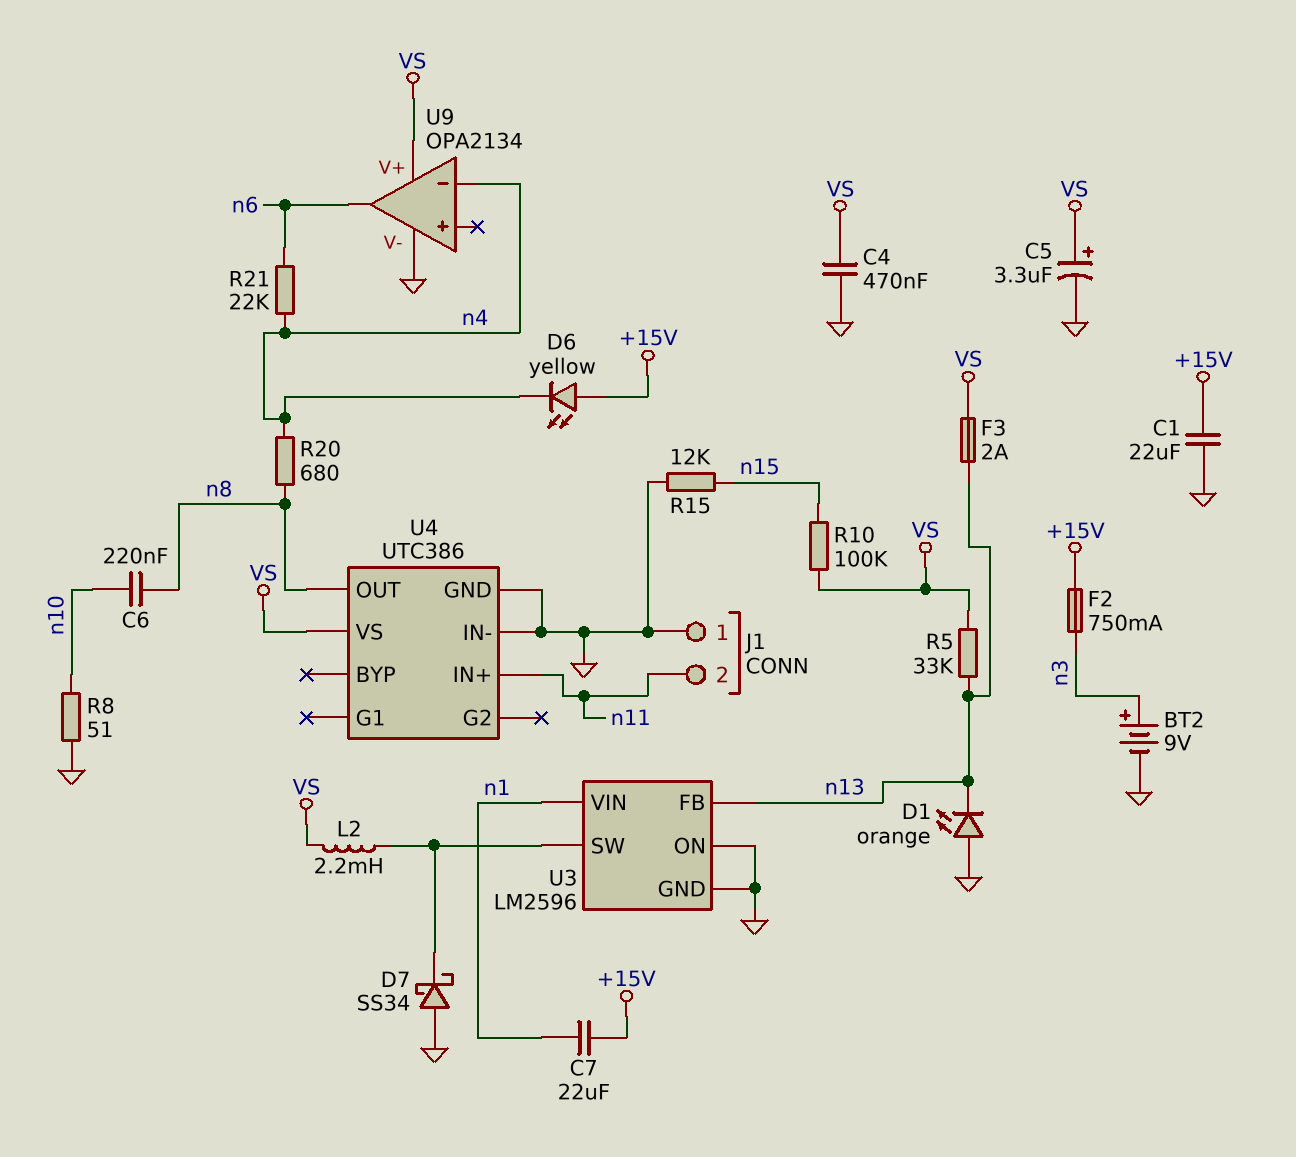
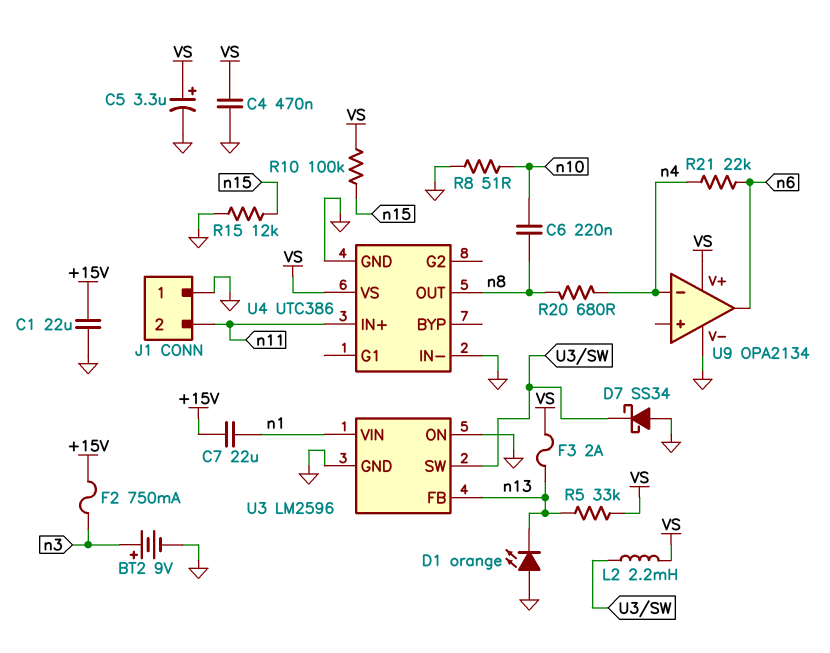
D6: LED yellow (A +15V, K n4) -> none

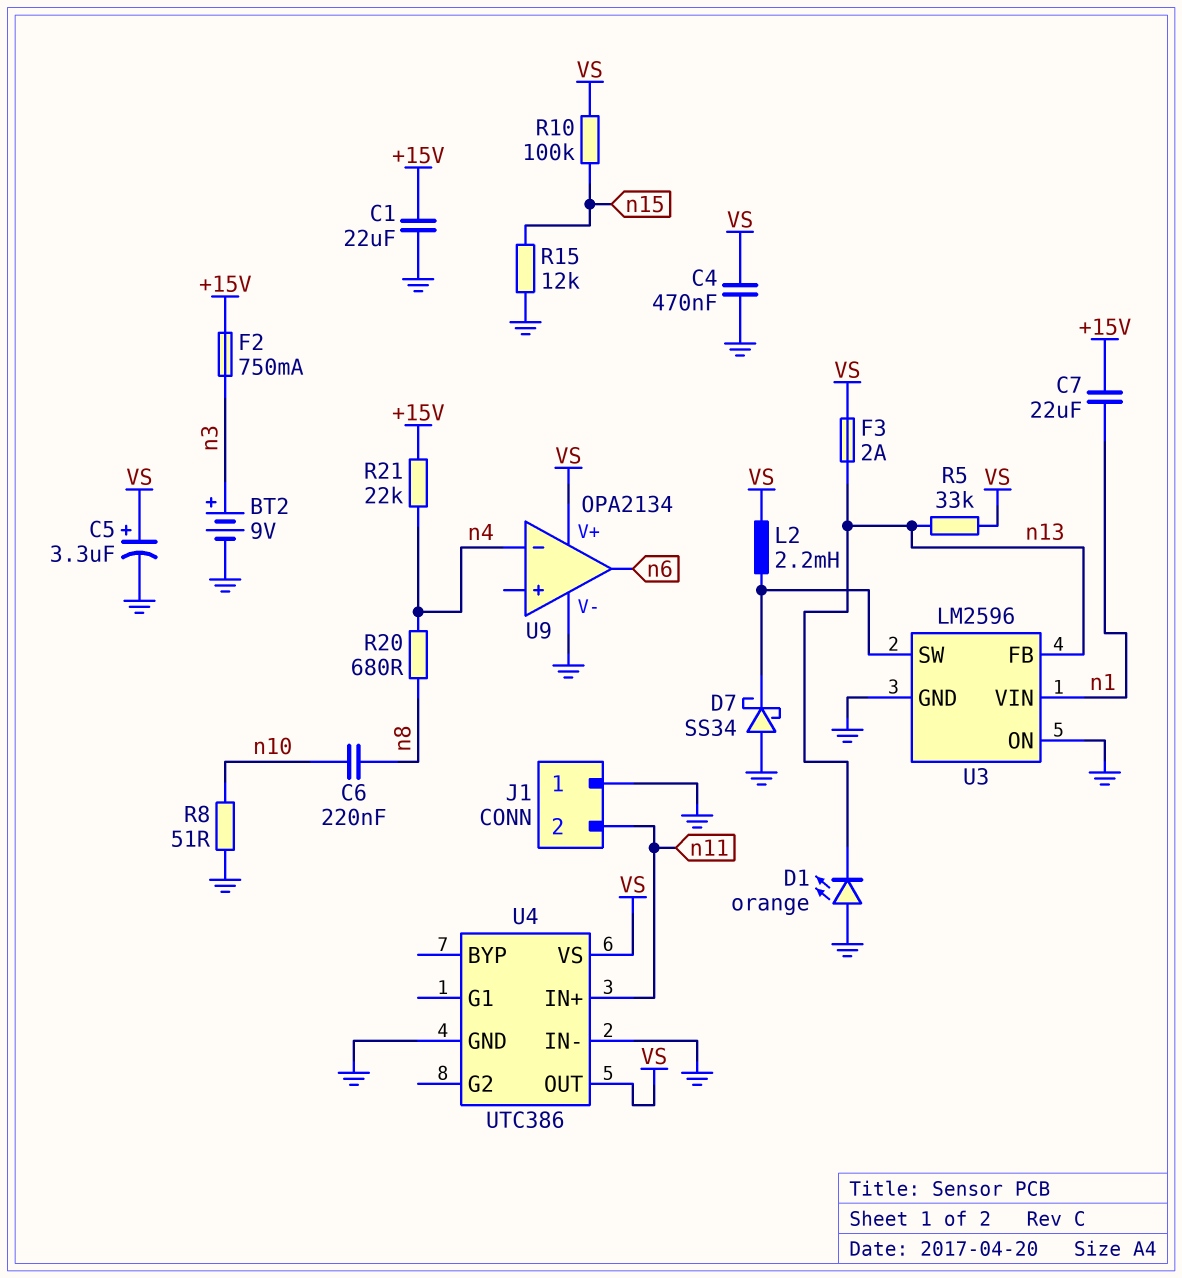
R21: 22k (n4, n6) -> 22k (+15V, n4)
U4 pin OUT: n8 -> VS

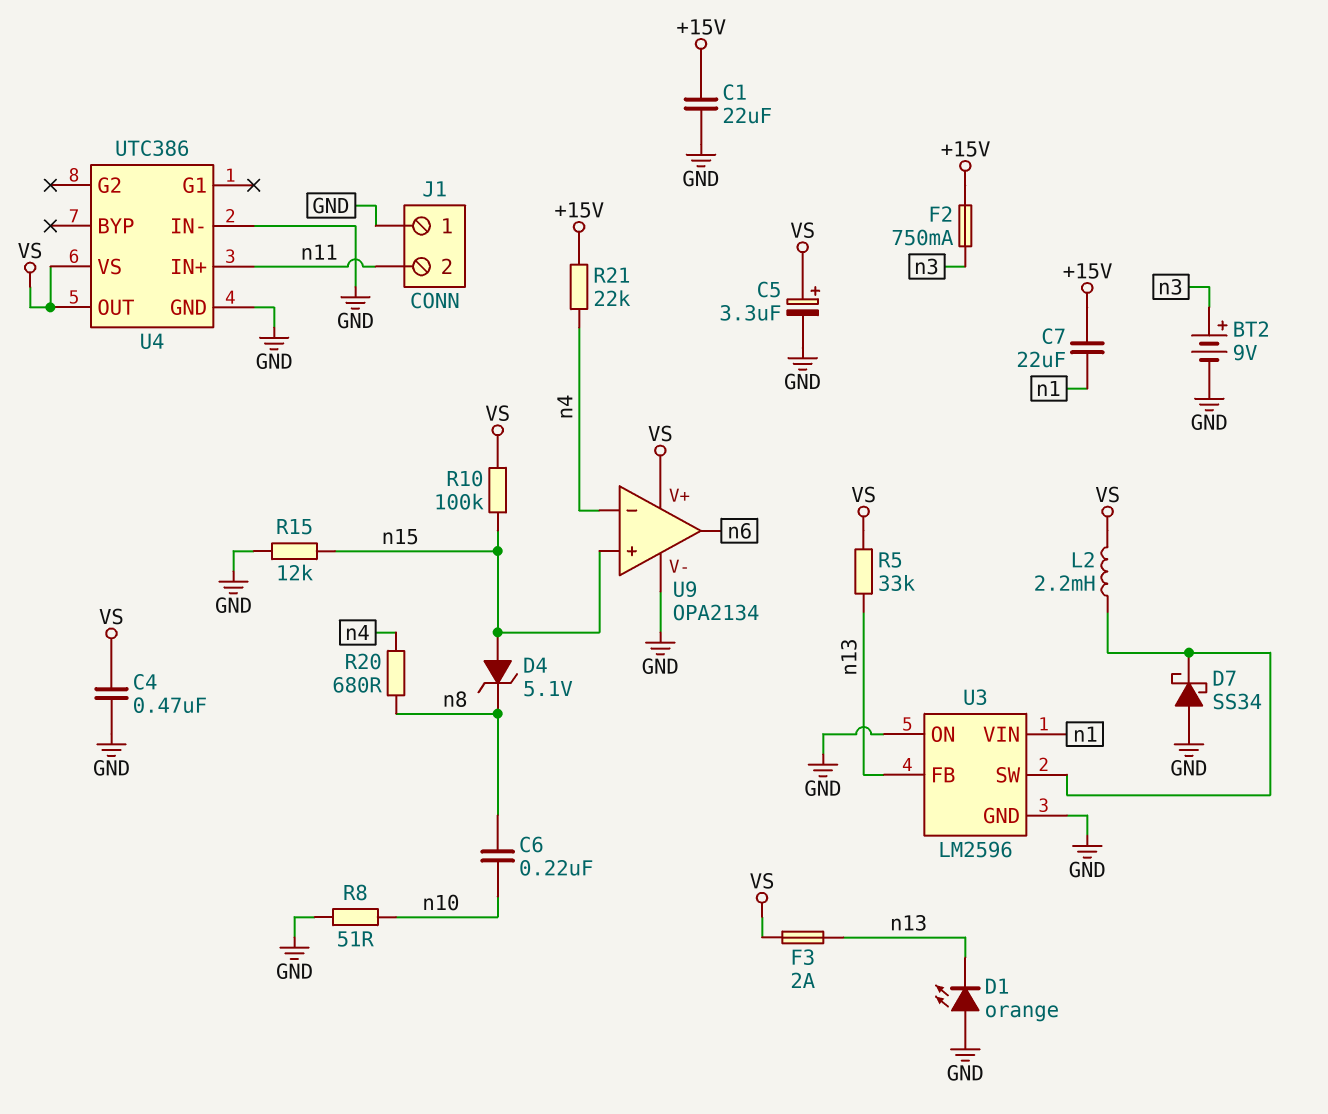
D4: none -> zener 5.1V (A n15, K n8)
U9 pin in+: none -> n15

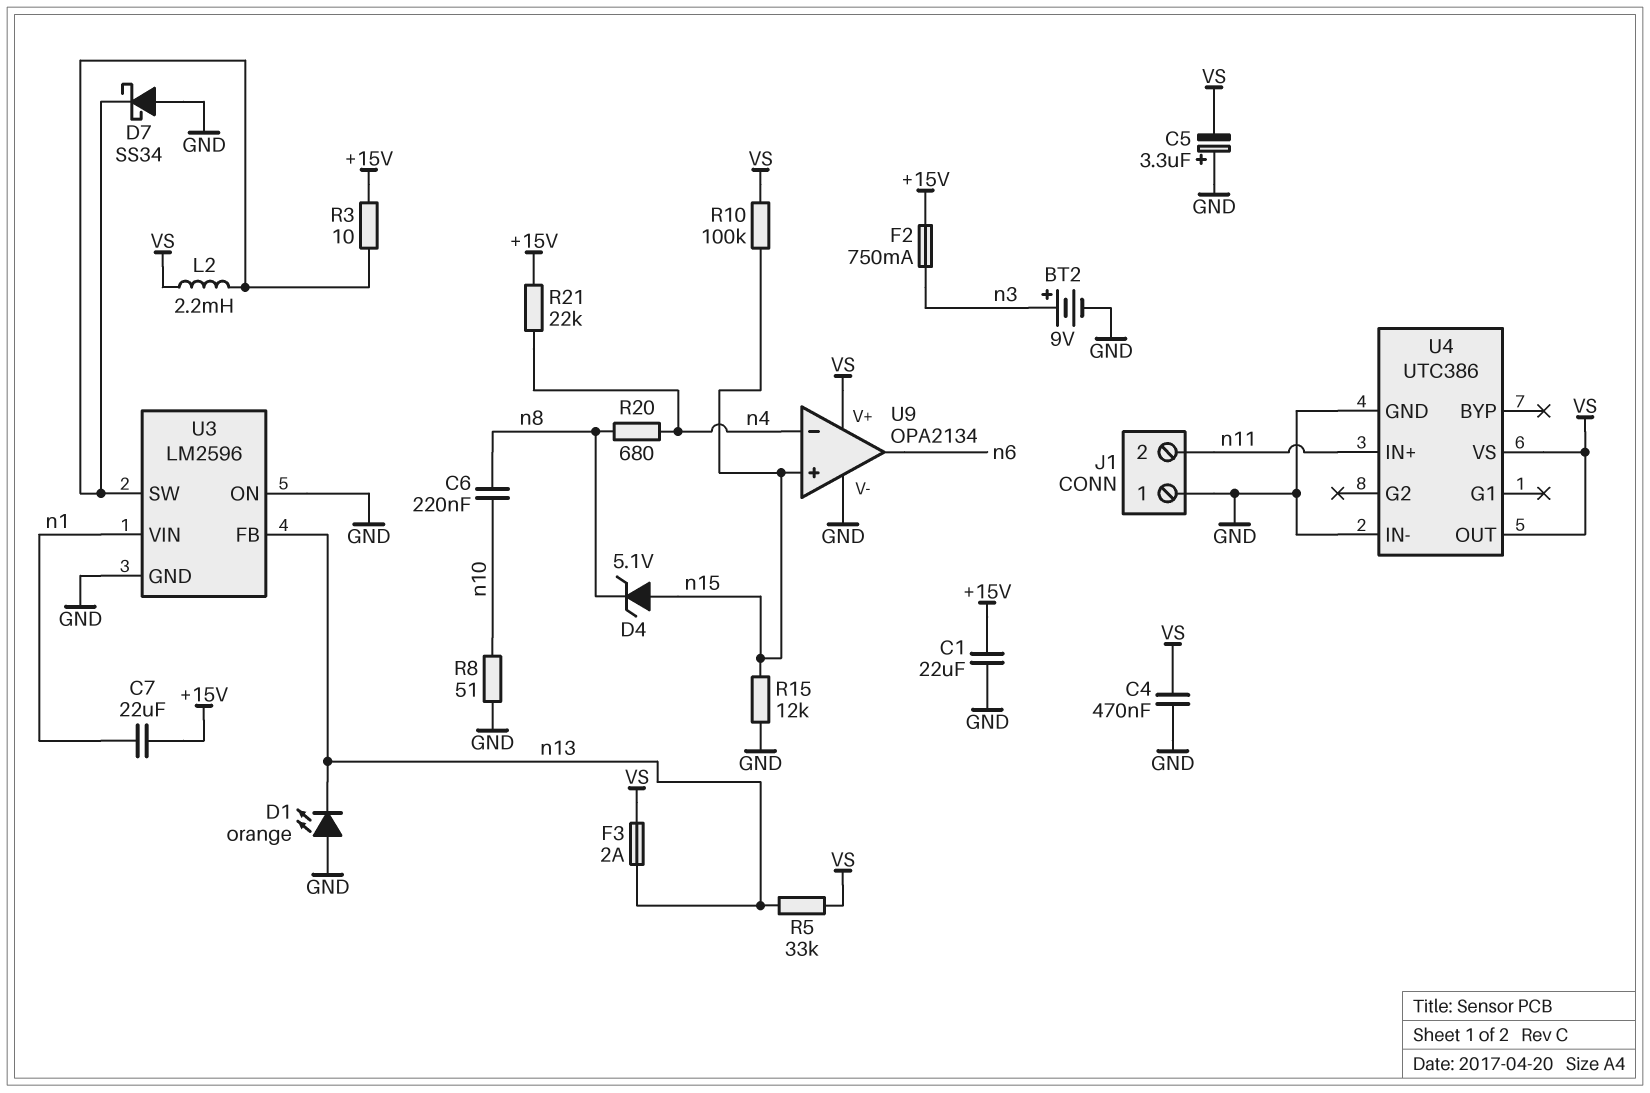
C5: 3.3uF (plus VS, minus GND) -> 3.3uF (plus GND, minus VS)
R3: none -> 10 (+15V, U3/SW)

